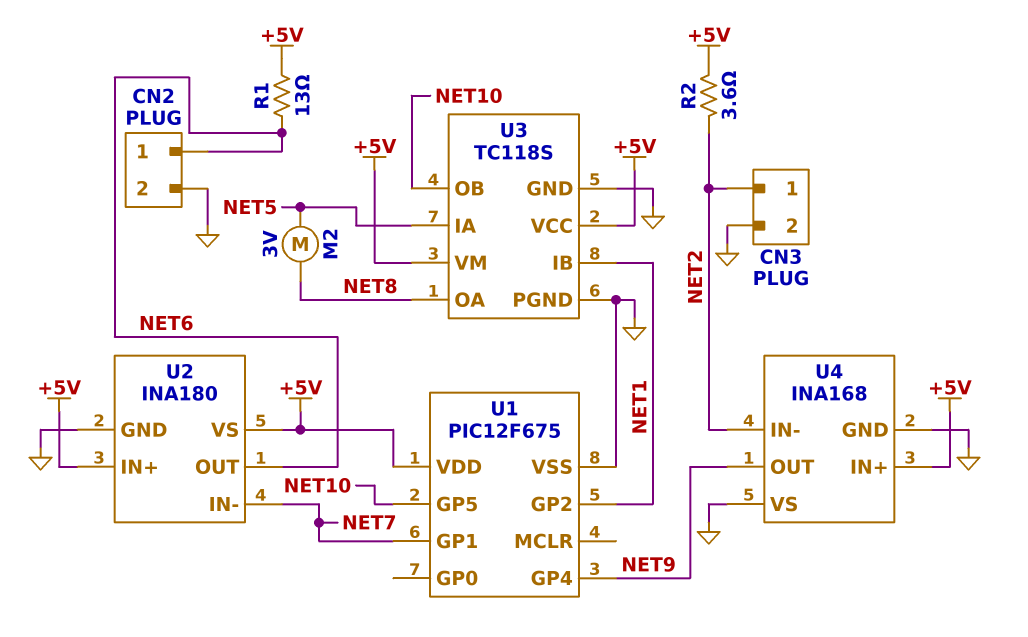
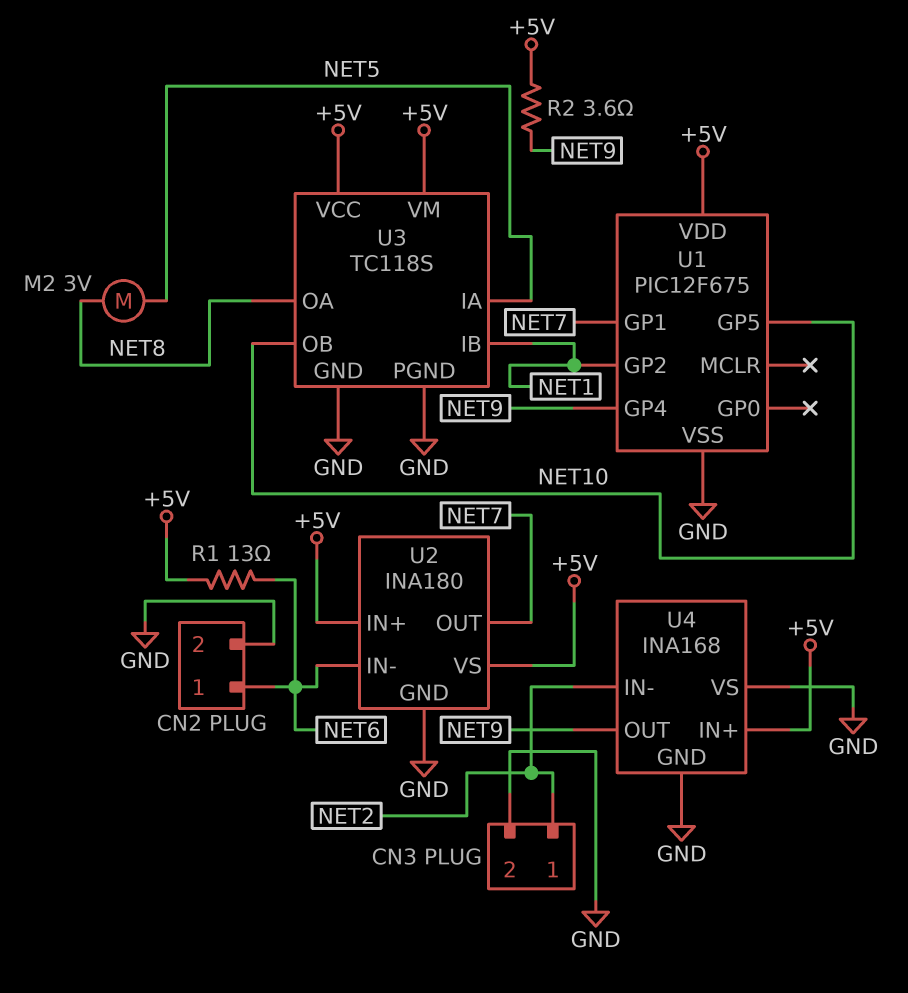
R2: 3.6 (+5V, NET2) -> 3.6 (+5V, NET9)
U2 pin IN-: NET7 -> NET6
U2 pin OUT: NET6 -> NET7

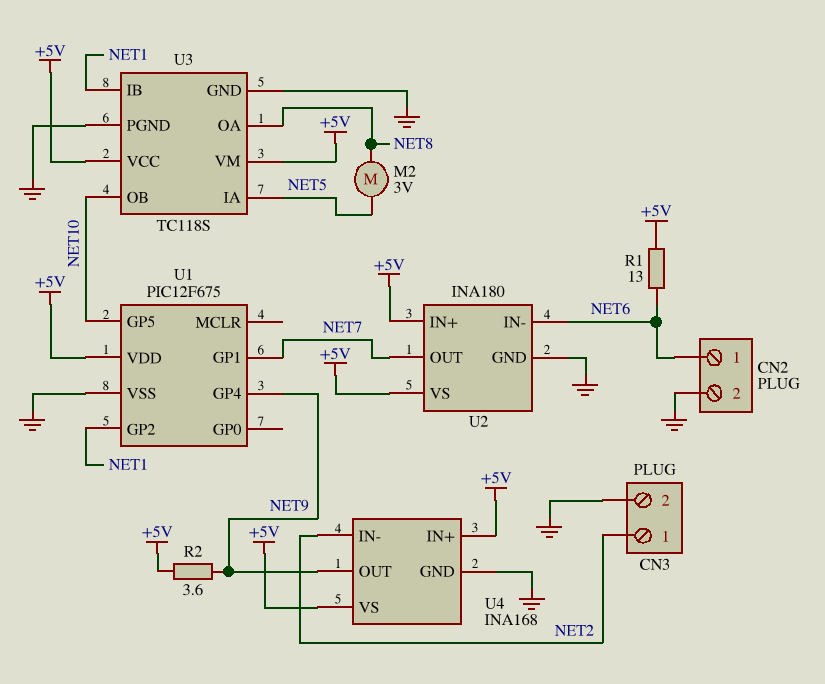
U4 pin VS: GND -> +5V

